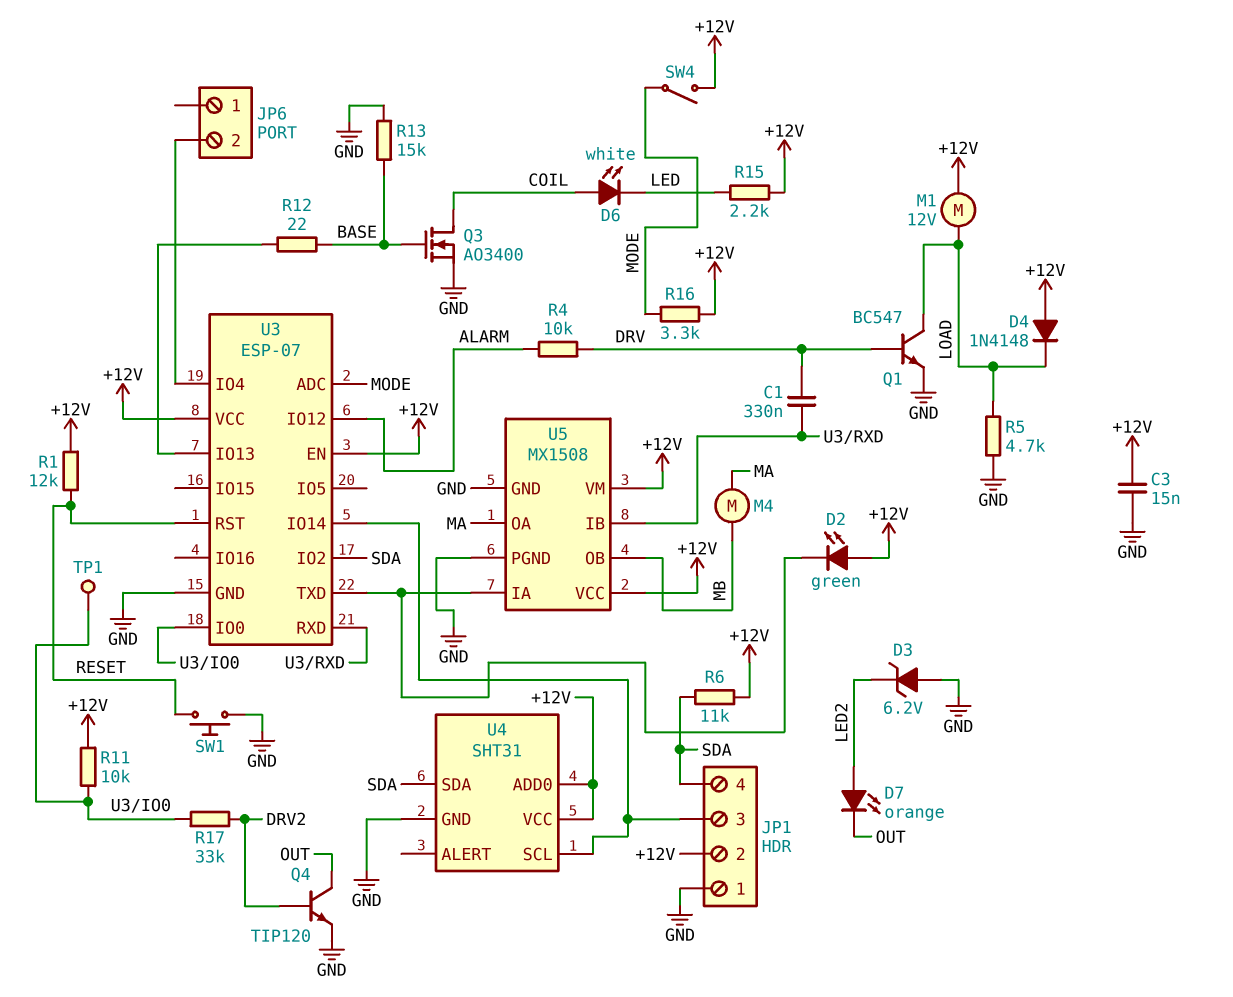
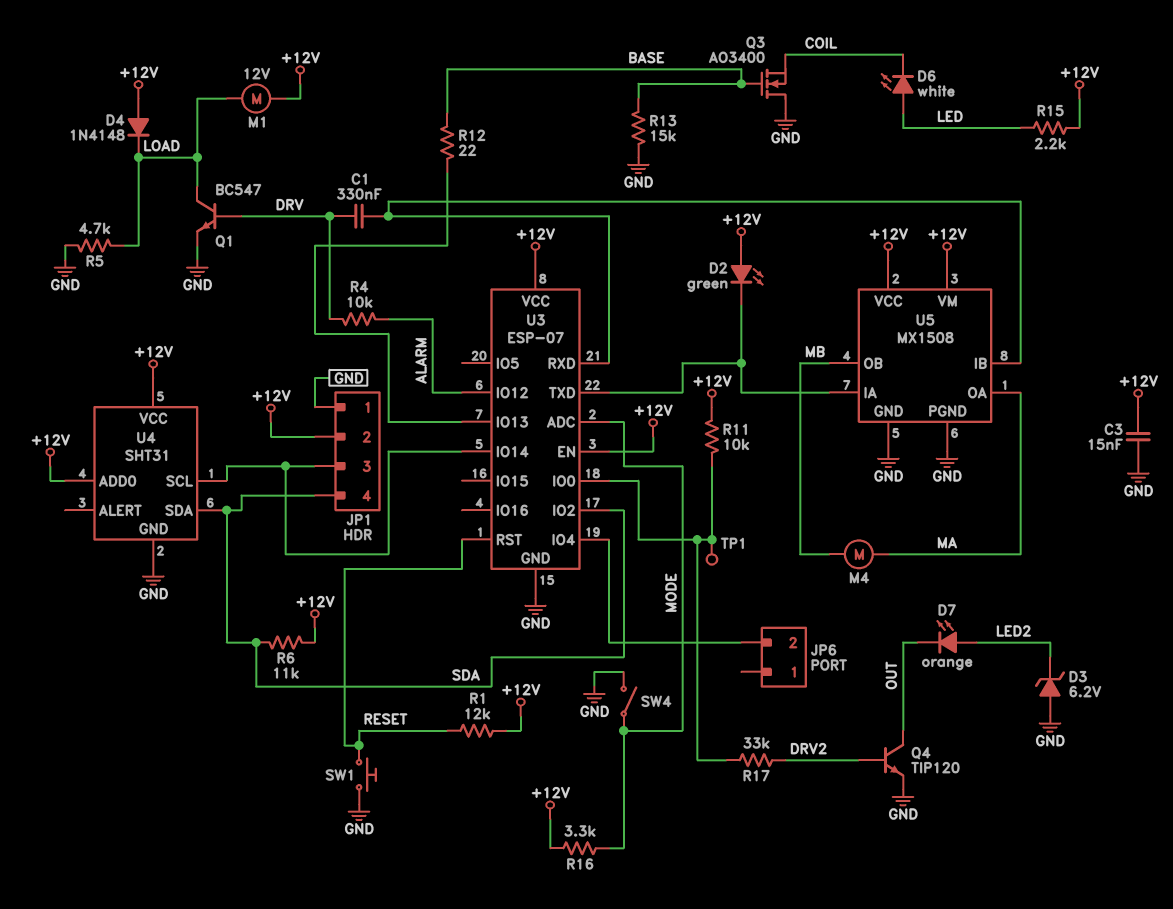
D6: LED white (A COIL, K LED) -> LED white (A LED, K COIL)
Q3: NMOS AO3400 (G BASE, D COIL, S GND) -> NMOS AO3400 (G BASE, D GND, S COIL)
SW4: switch (+12V, MODE) -> switch (GND, MODE)

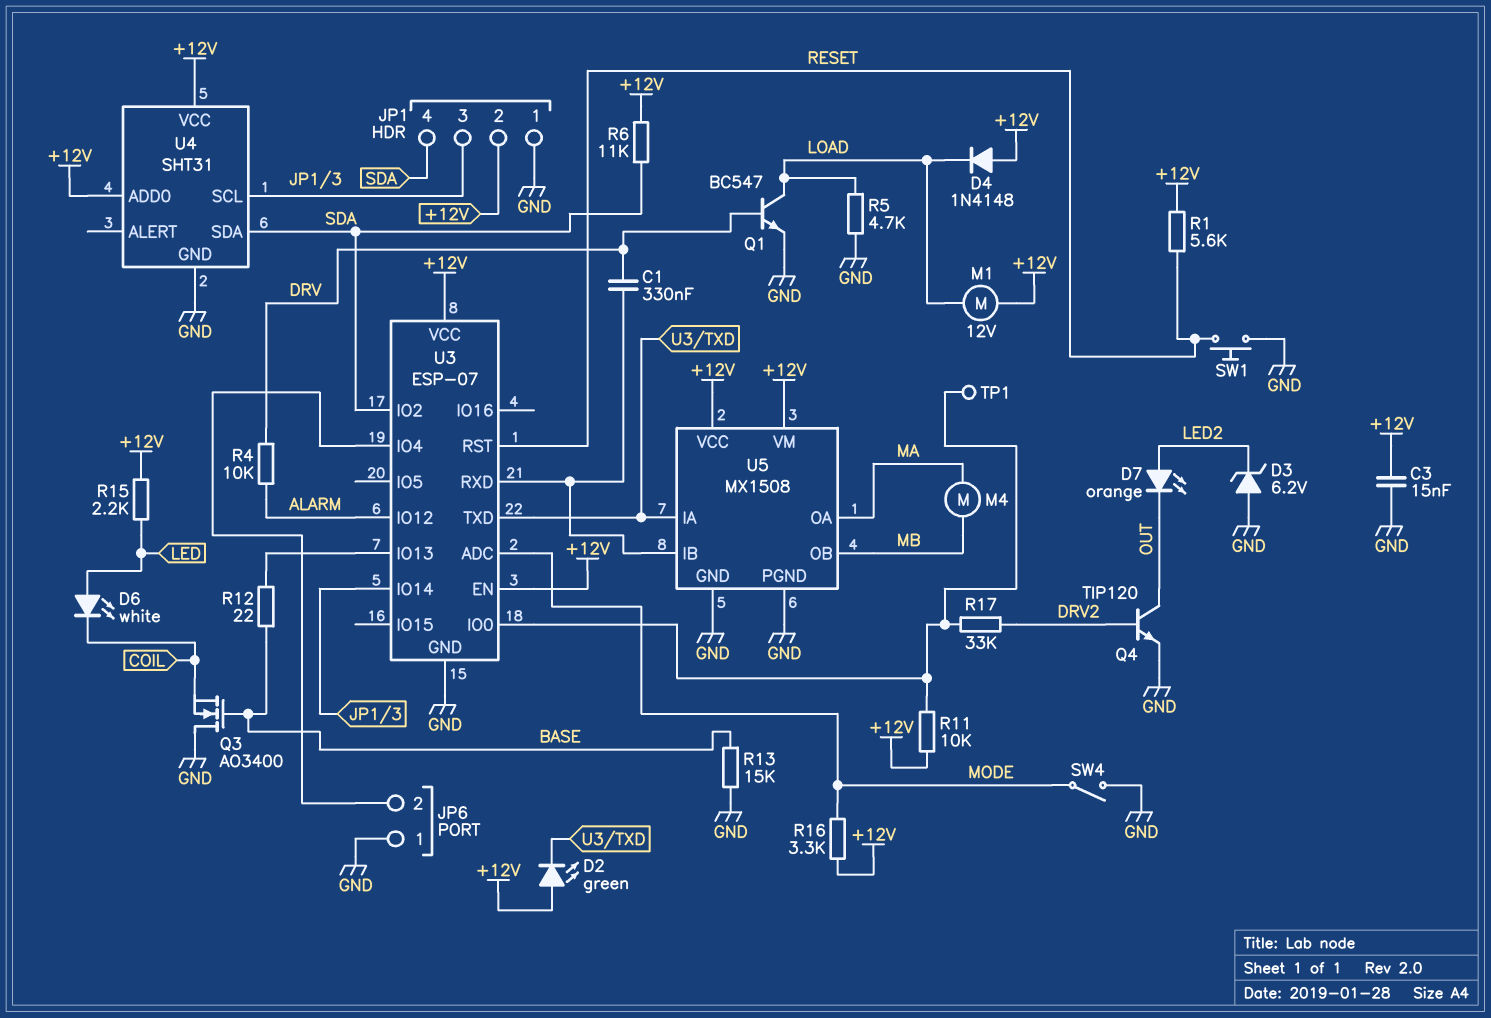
JP6 pin 1: none -> GND
R1: 12k (+12V, RESET) -> 5.6k (+12V, RESET)

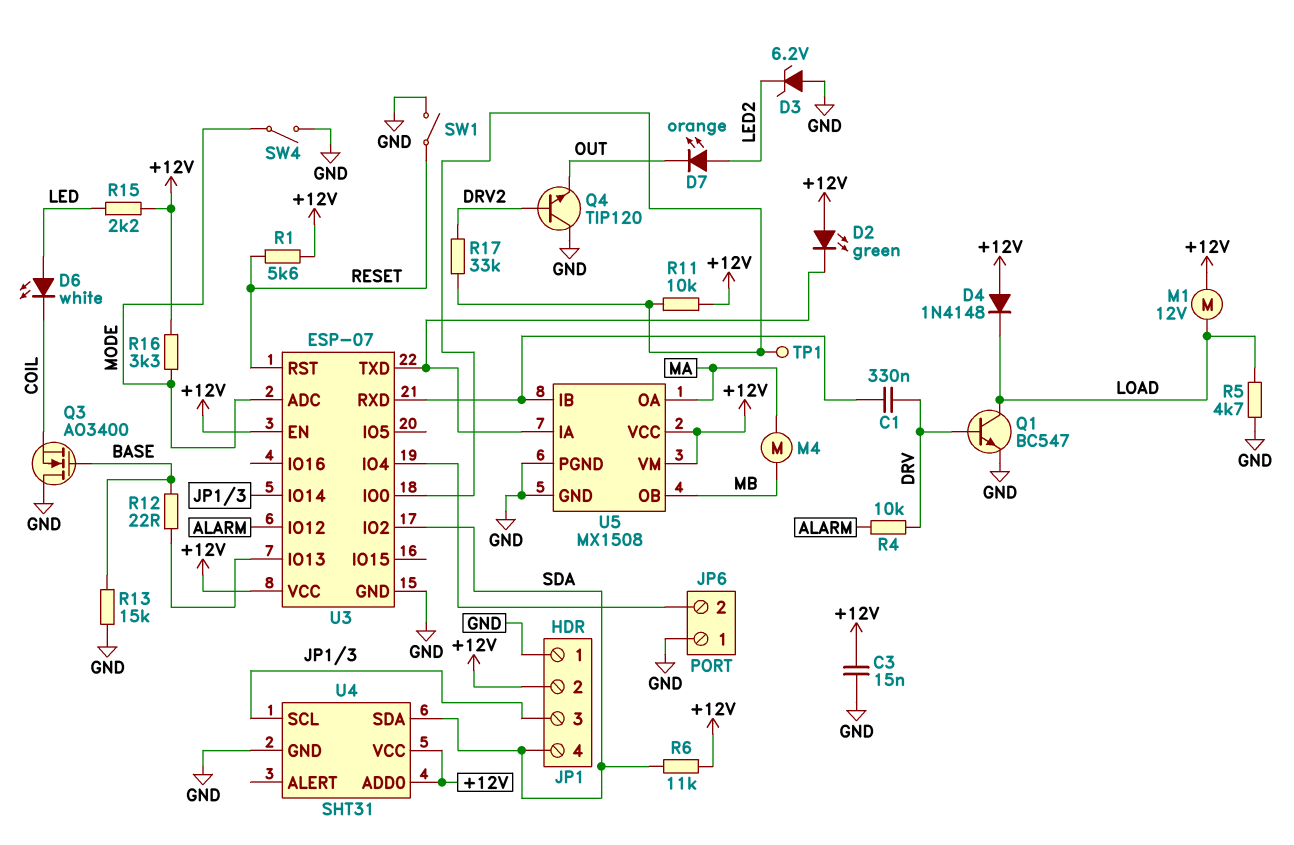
Q4: NPN TIP120 (B DRV2, C OUT, E GND) -> NPN TIP120 (B DRV2, C GND, E OUT)
SW1: button (GND, RESET) -> switch (GND, RESET)

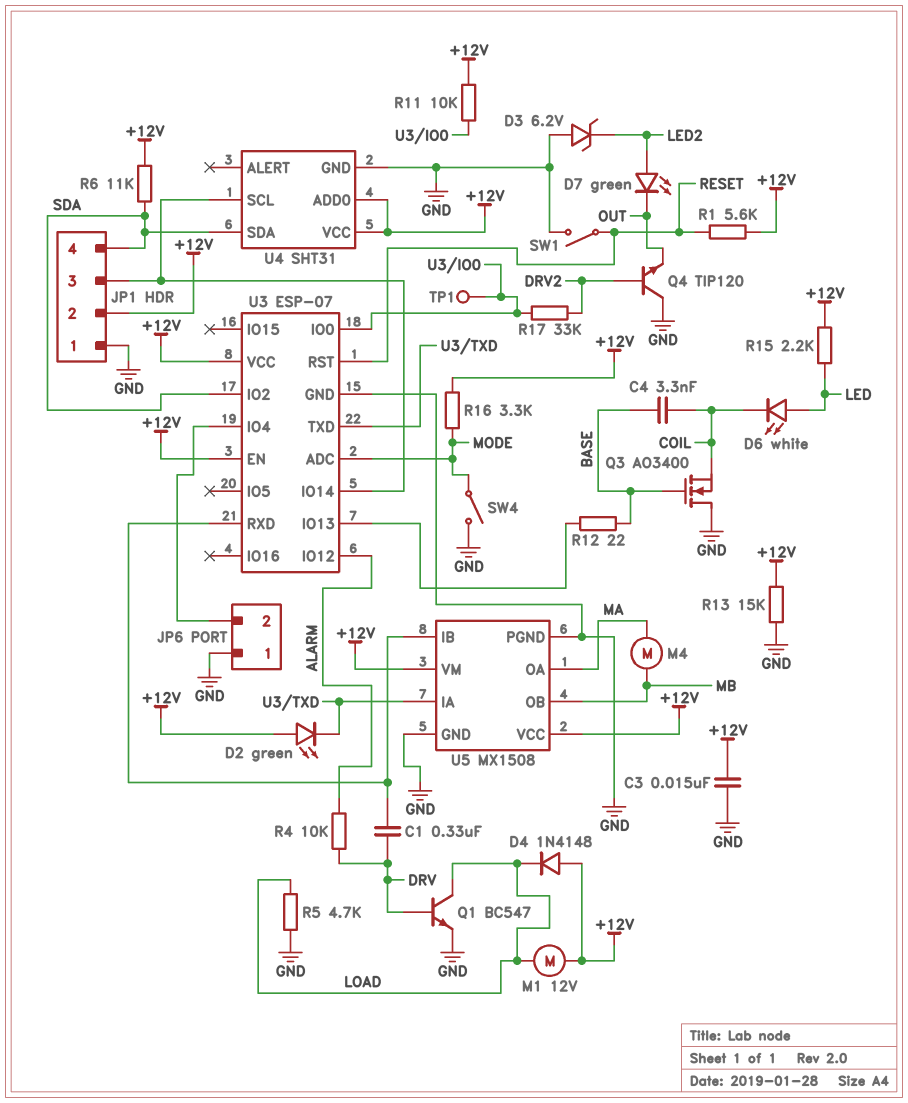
C4: none -> 3.3nF (BASE, COIL)
D7: LED orange (A LED2, K OUT) -> LED green (A LED2, K OUT)
R13: 15k (BASE, GND) -> 15k (+12V, GND)

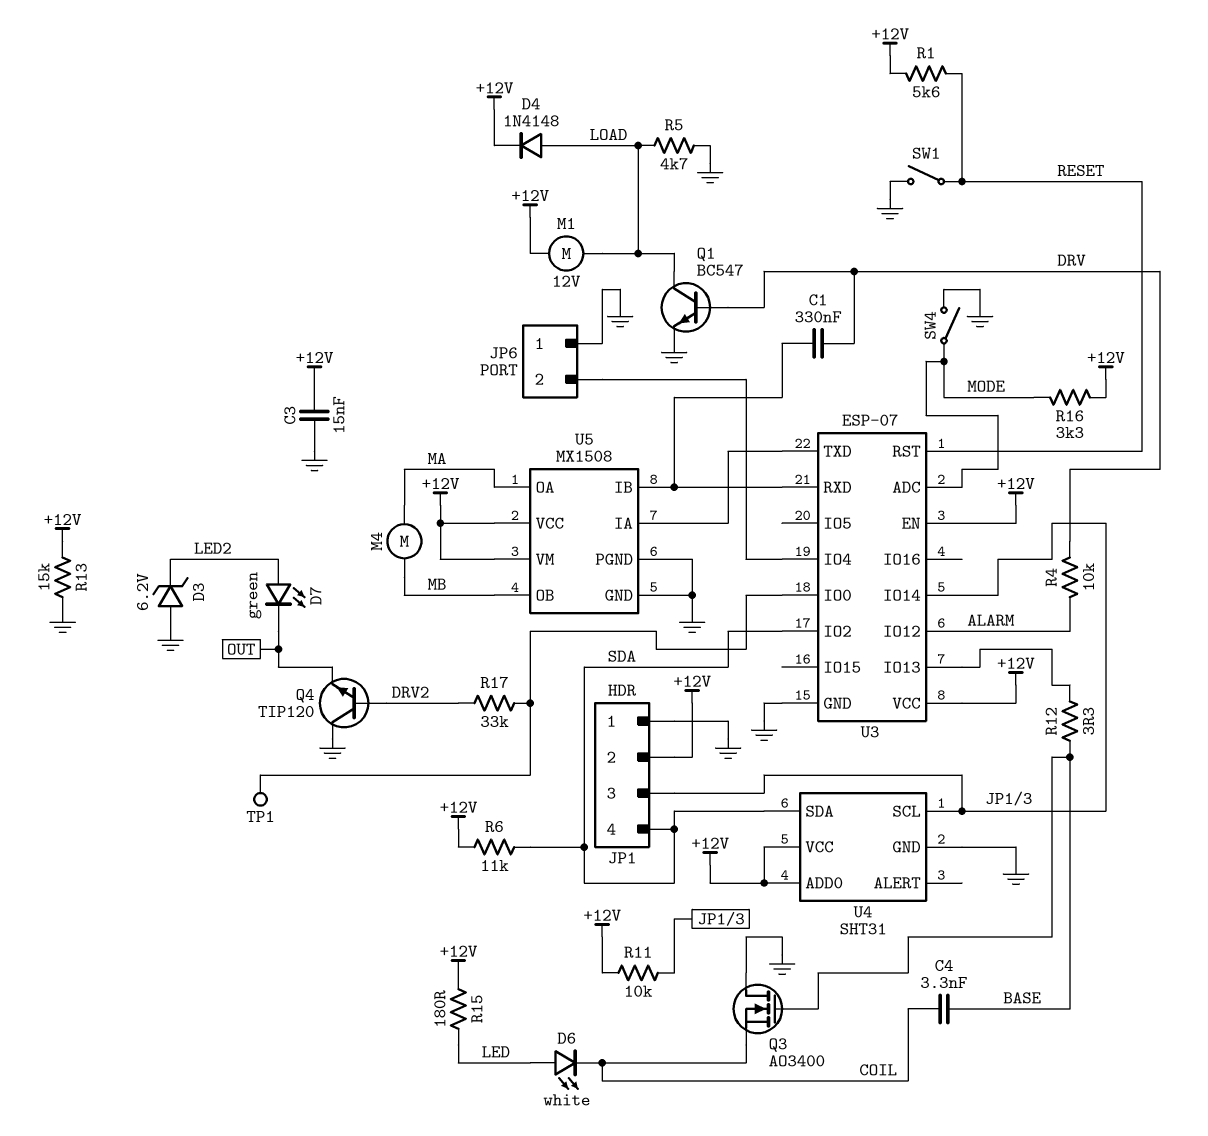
D2: LED green (A +12V, K U3/TXD) -> none
D4: diode 1N4148 (A +12V, K LOAD) -> diode 1N4148 (A LOAD, K +12V)
R11: 10k (+12V, U3/IO0) -> 10k (+12V, JP1/3)
R12: 22 (BASE, U3/IO13) -> 3.3 (BASE, U3/IO13)
R15: 2.2k (+12V, LED) -> 180 (+12V, LED)

